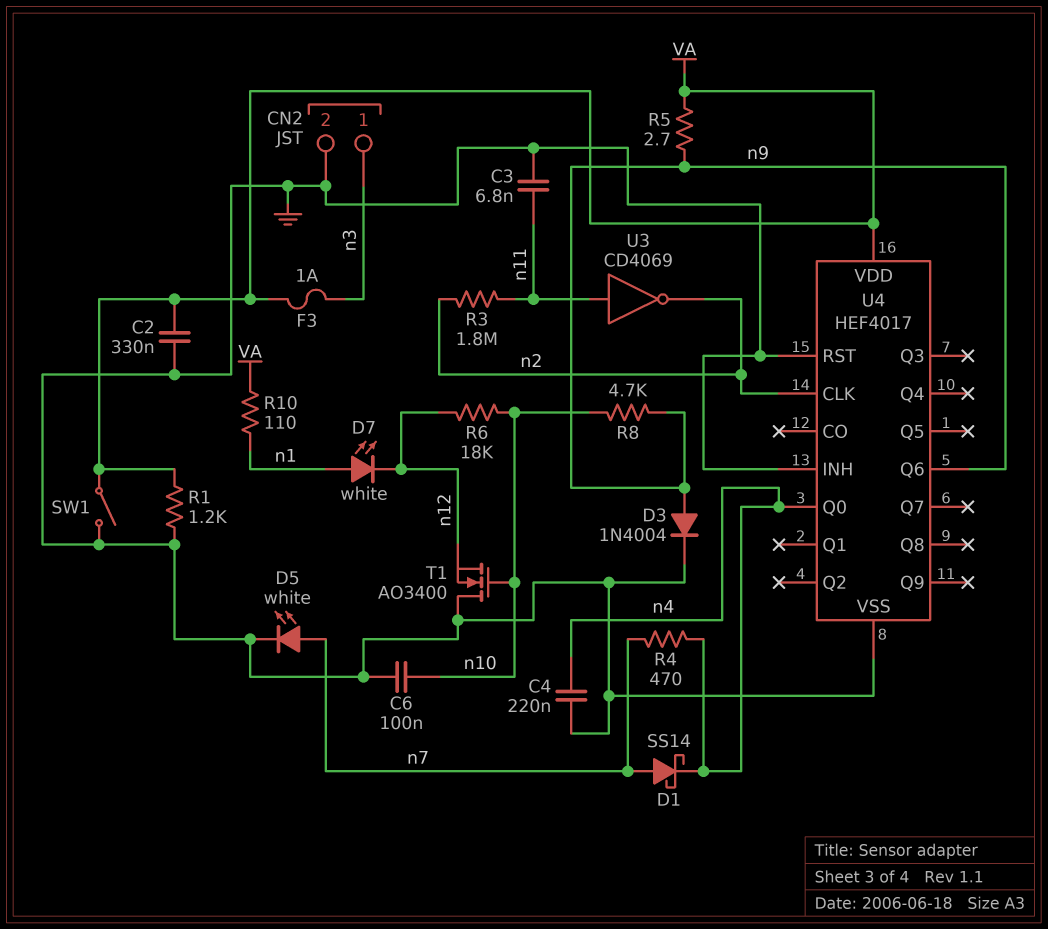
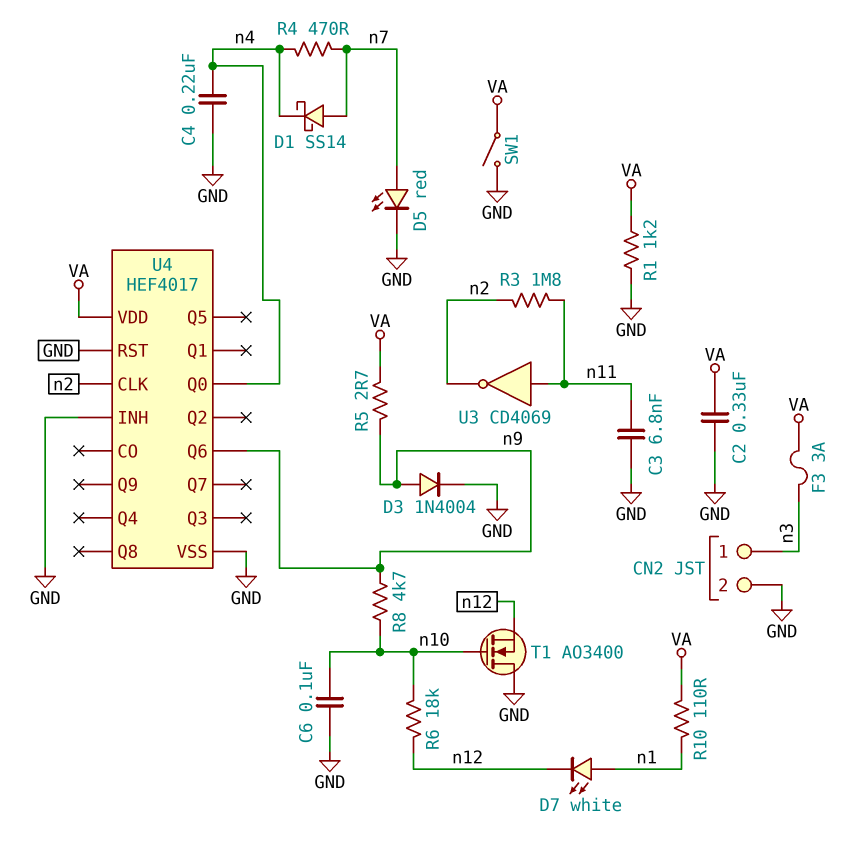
D5: LED white (A n7, K GND) -> LED red (A n7, K GND)
F3: 1A (VA, n3) -> 3A (VA, n3)

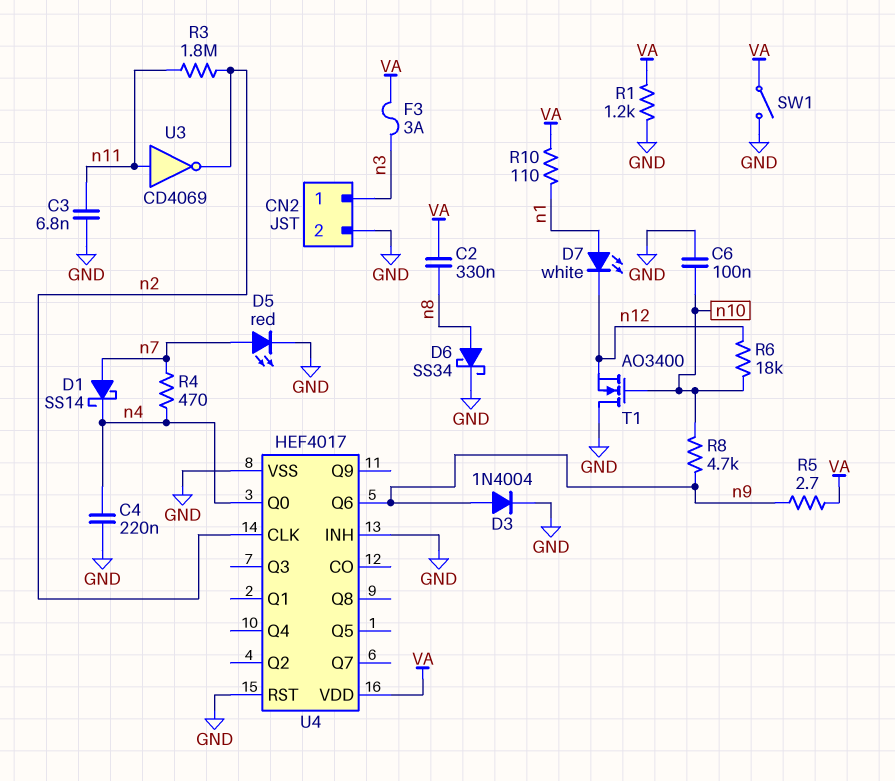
C2: 330nF (GND, VA) -> 330nF (VA, n8)
D6: none -> schottky SS34 (A n8, K GND)

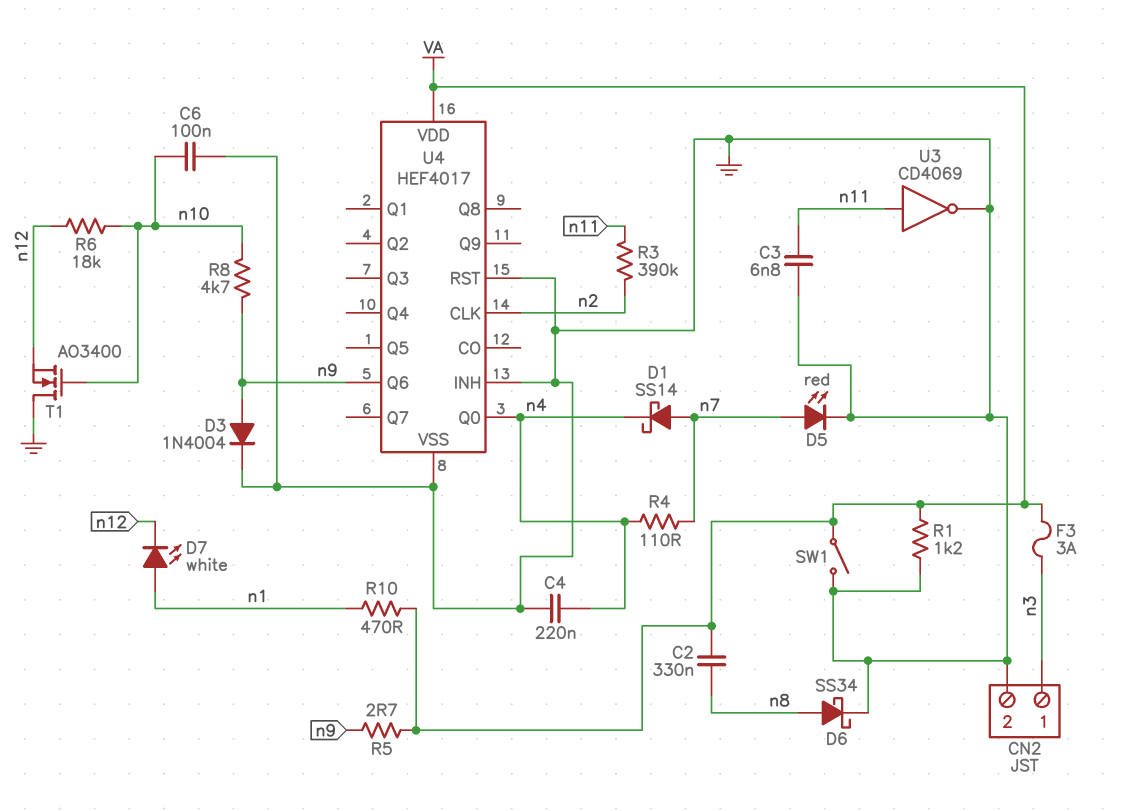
R3: 1.8M (n2, n11) -> 390k (n2, n11)
R4: 470 (n4, n7) -> 110 (n4, n7)
R10: 110 (VA, n1) -> 470 (VA, n1)
U3: NOT CD4069 (in n11, out n2) -> NOT CD4069 (in n11, out GND)

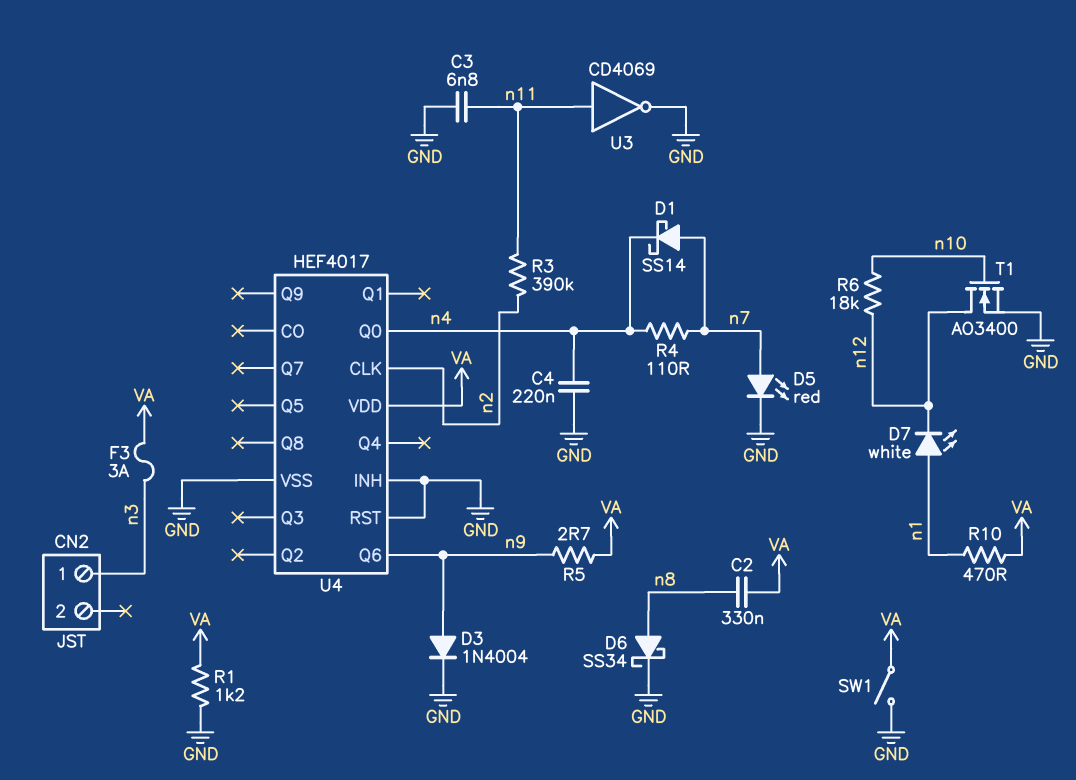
C6: 100nF (GND, n10) -> none
CN2 pin 2: GND -> none
R8: 4.7k (n9, n10) -> none
T1: NMOS AO3400 (G n10, D GND, S n12) -> NMOS AO3400 (G n10, D n12, S GND)

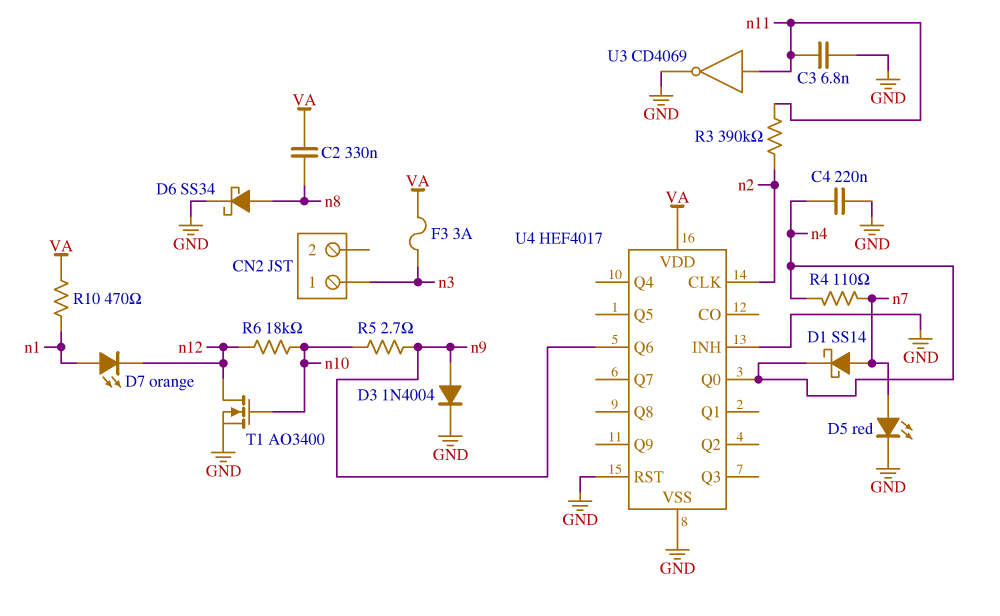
D7: LED white (A n1, K n12) -> LED orange (A n1, K n12)
R1: 1.2k (GND, VA) -> none
R5: 2.7 (VA, n9) -> 2.7 (n9, n10)
SW1: switch (GND, VA) -> none

